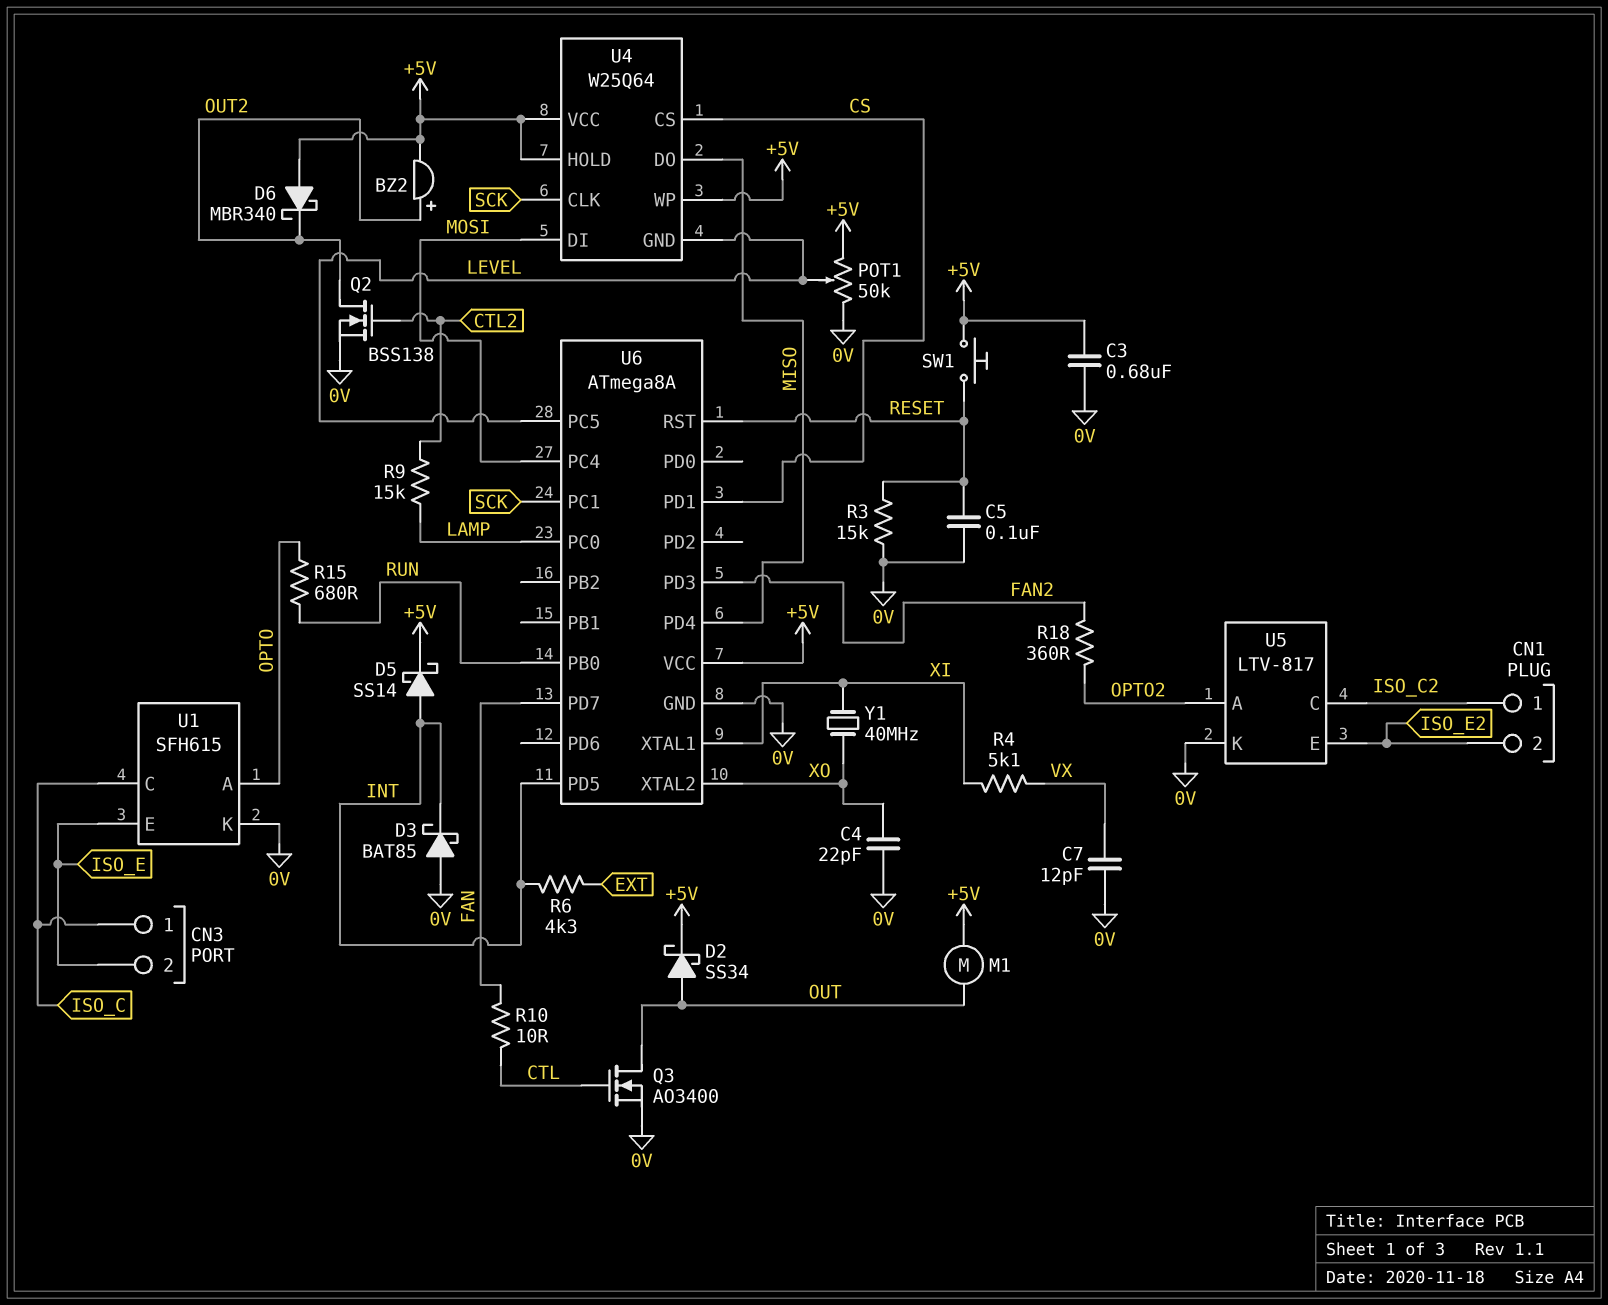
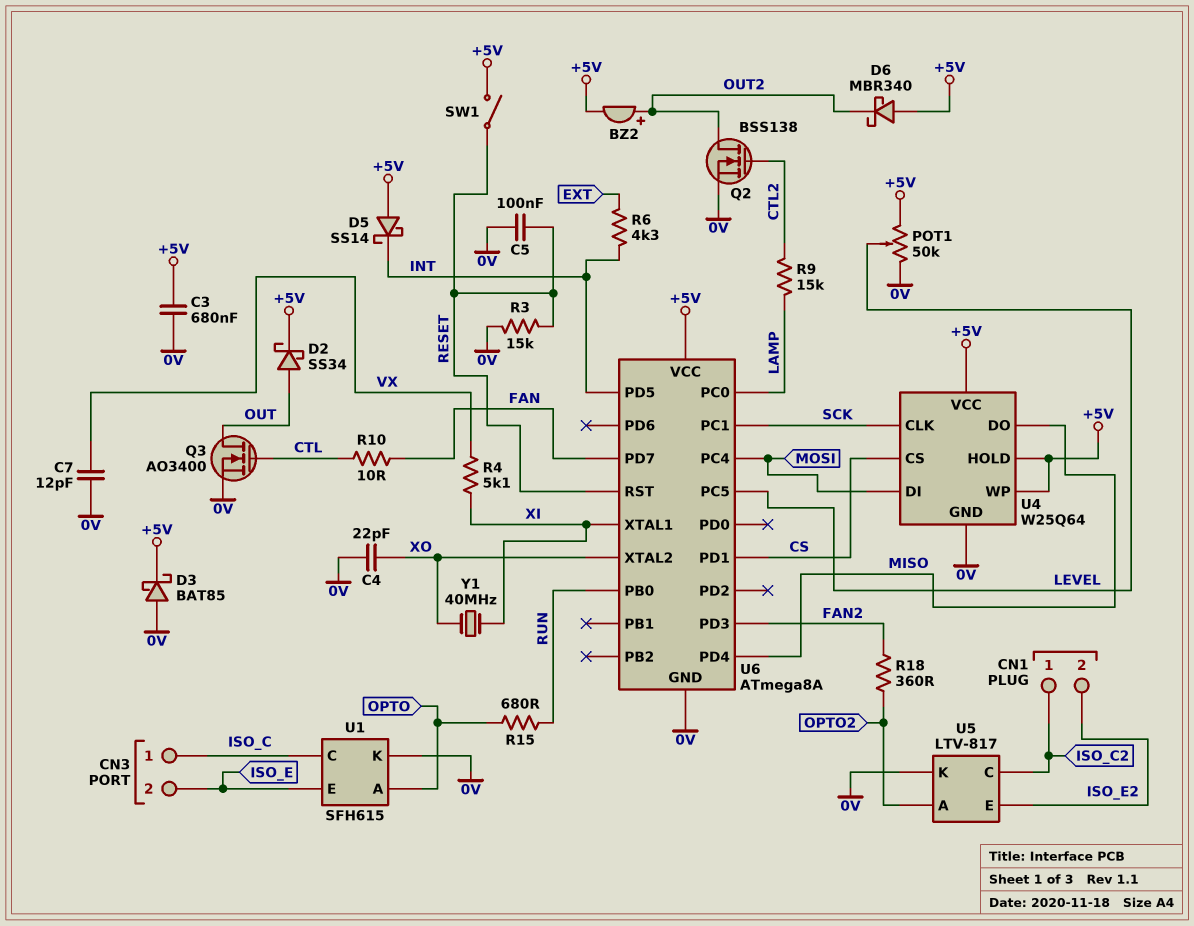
D3: schottky BAT85 (A 0V, K INT) -> schottky BAT85 (A 0V, K +5V)
D5: schottky SS14 (A INT, K +5V) -> schottky SS14 (A +5V, K INT)
M1: motor (+5V, OUT) -> none
SW1: button (+5V, RESET) -> switch (+5V, RESET)
U4 pin GND: LEVEL -> 0V

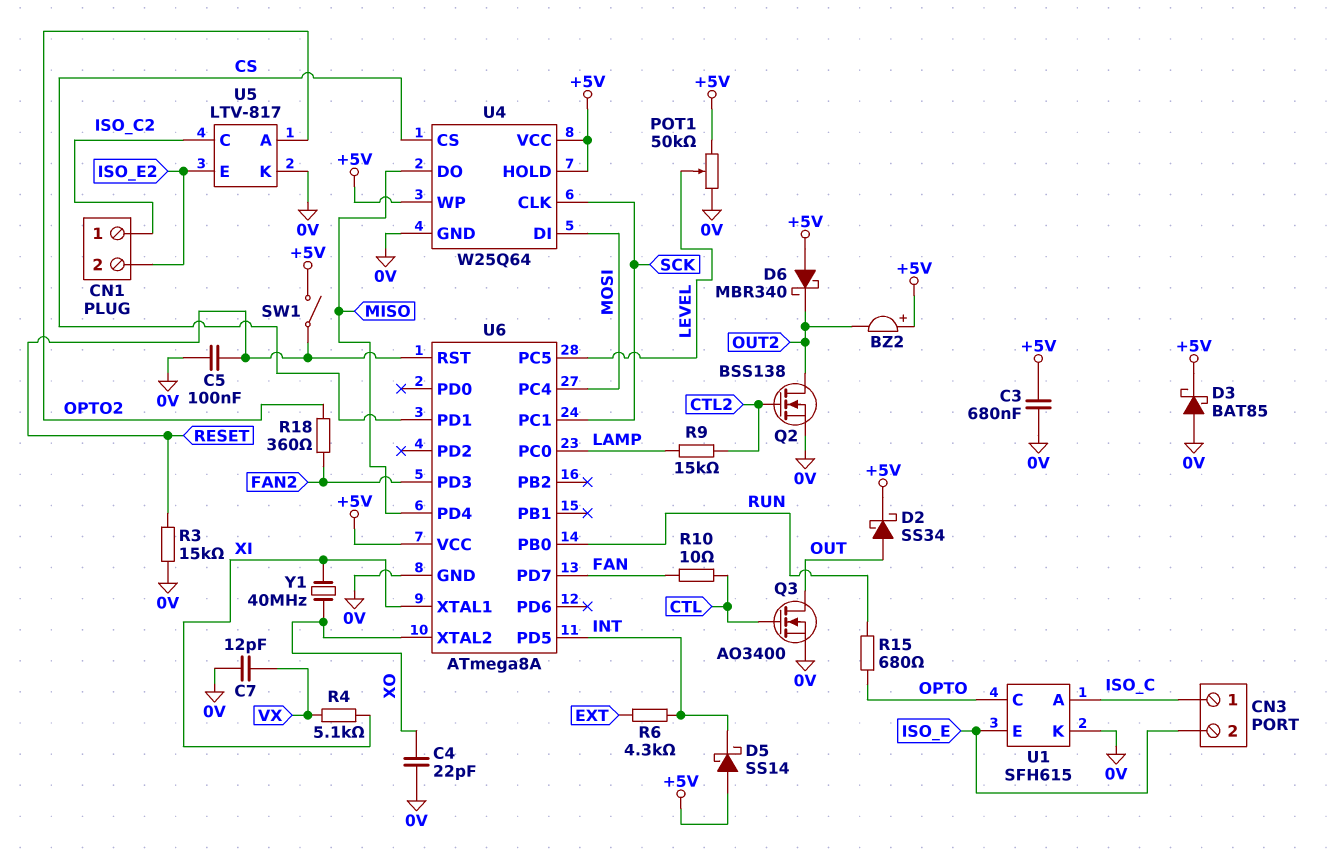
BZ2: buzzer (plus OUT2, minus +5V) -> buzzer (plus +5V, minus OUT2)
U1 pin A: OPTO -> ISO_C
U1 pin C: ISO_C -> OPTO

